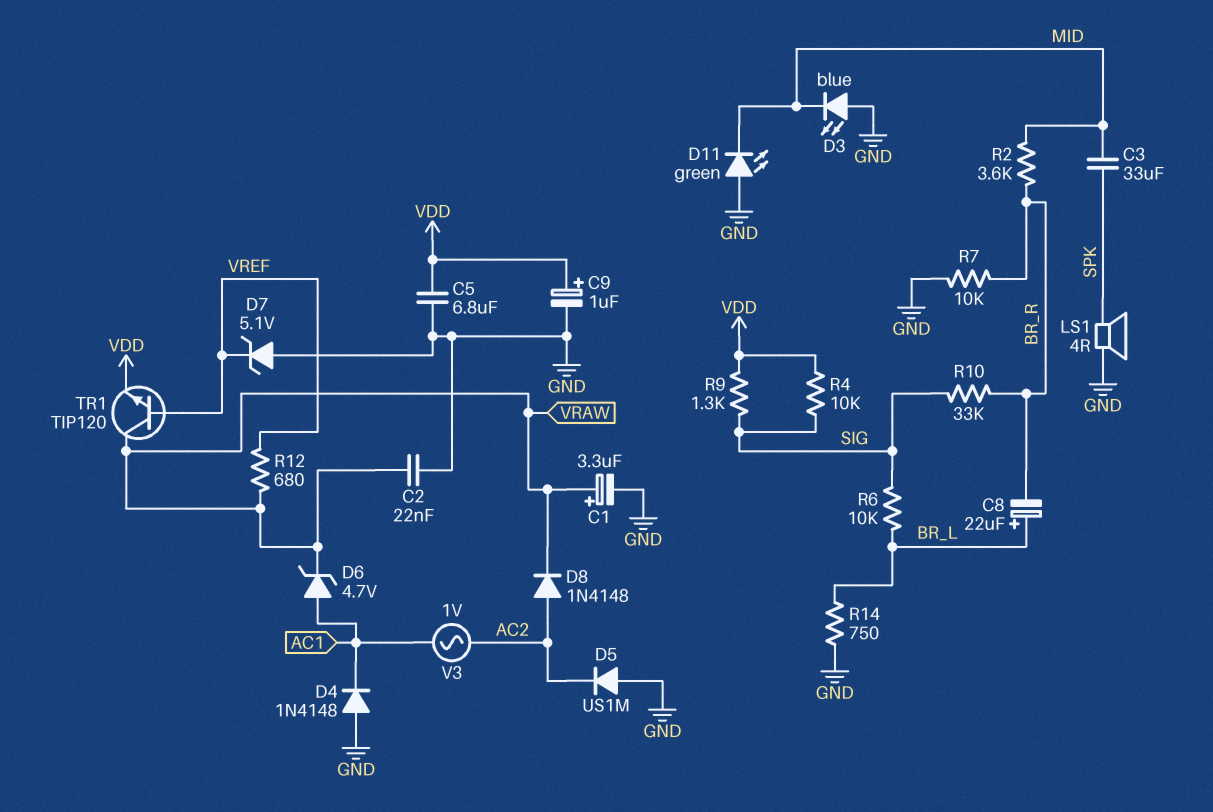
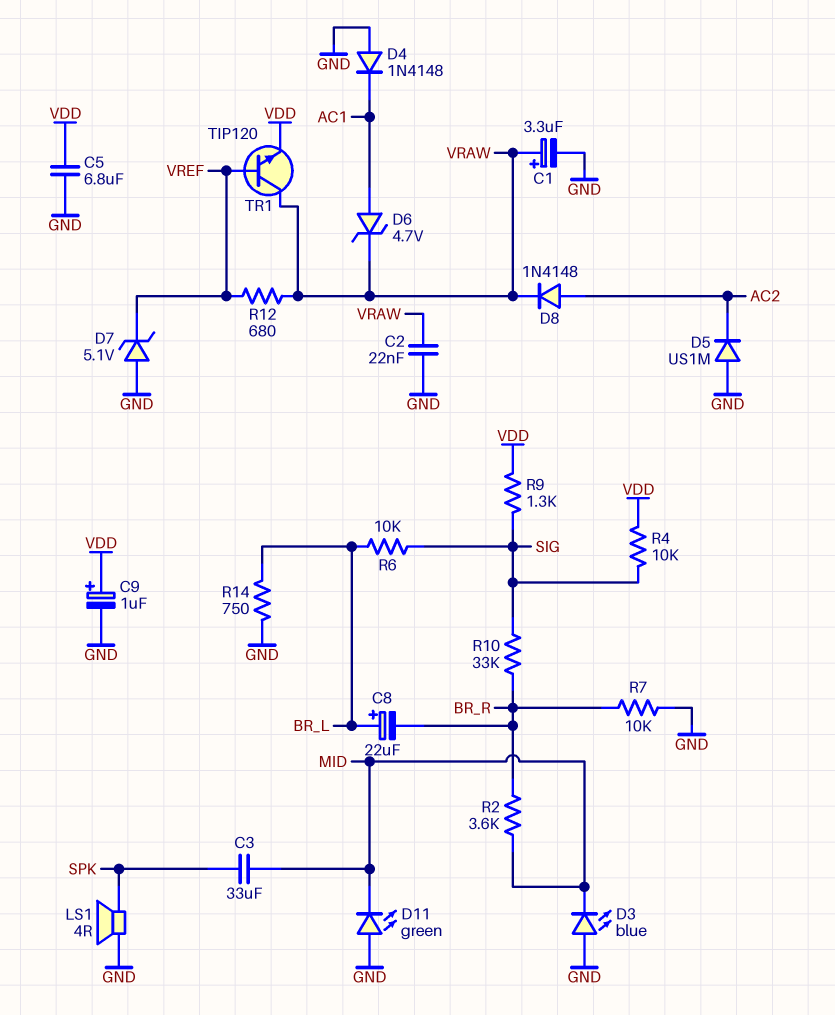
V3: AC 1V (AC1, AC2) -> none

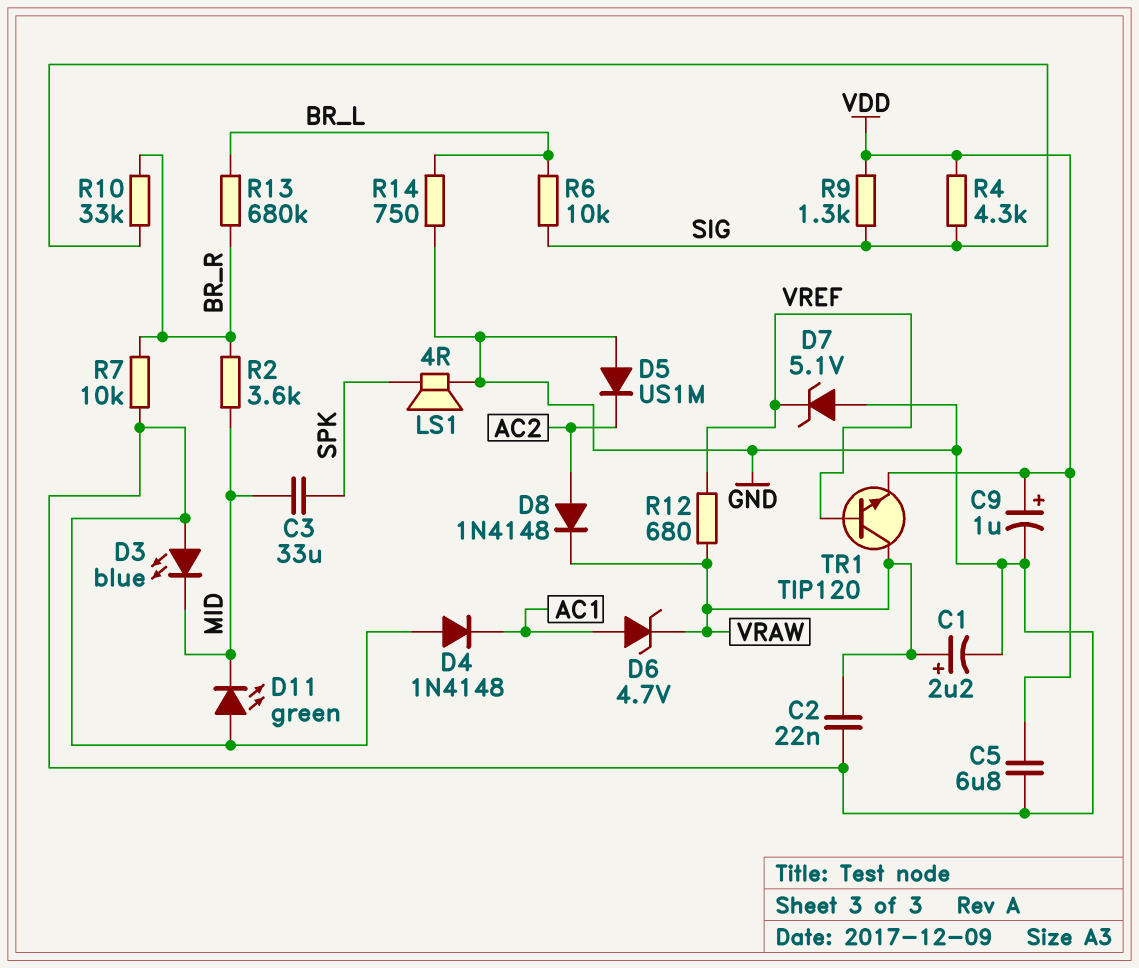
C1: 3.3uF (plus VRAW, minus GND) -> 2.2uF (plus VRAW, minus GND)
C8: 22uF (plus BR_L, minus BR_R) -> none
R4: 10k (SIG, VDD) -> 4.3k (SIG, VDD)
R13: none -> 680k (BR_L, BR_R)

